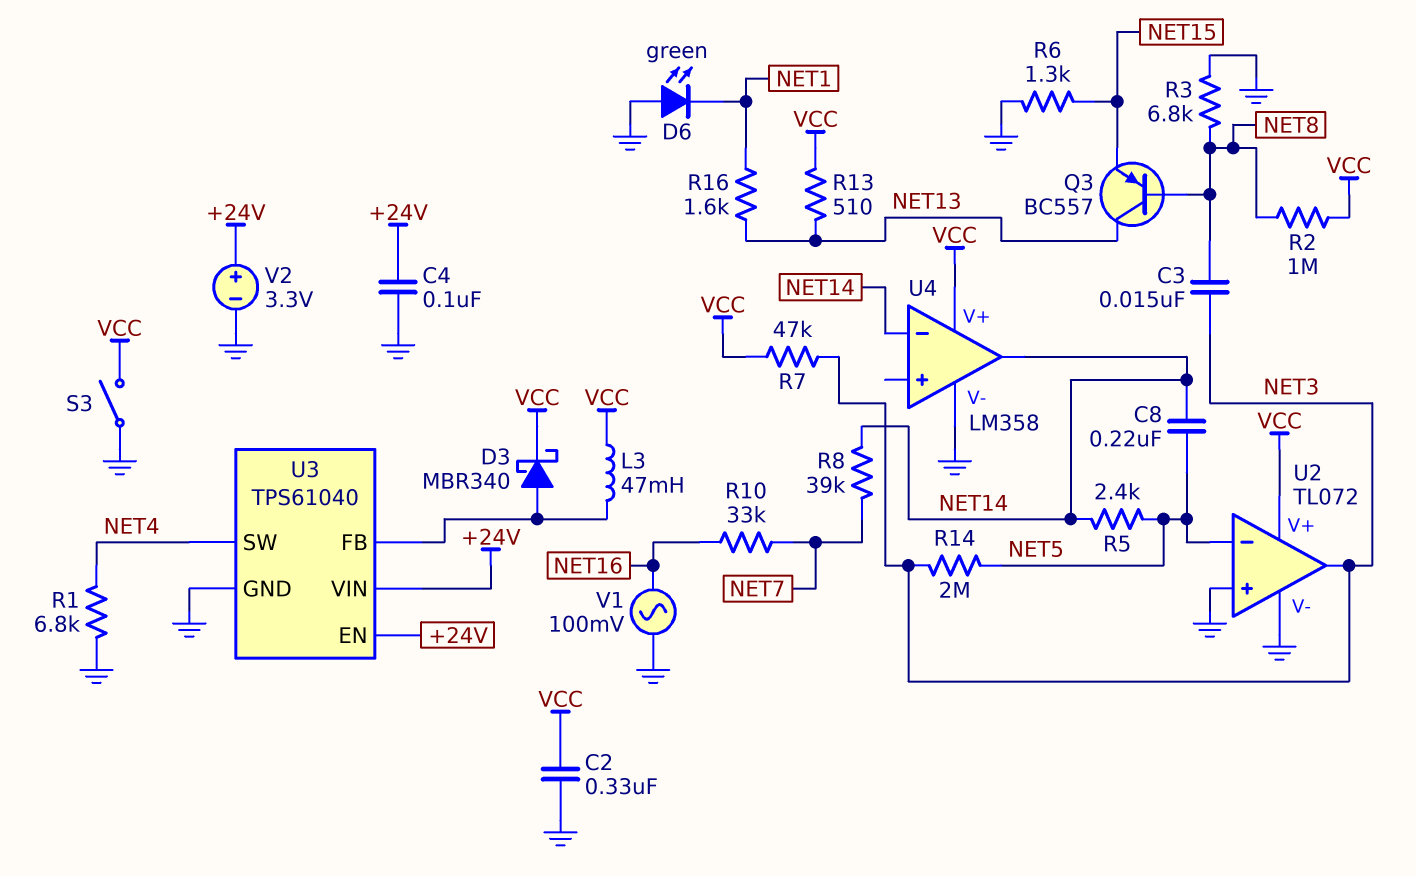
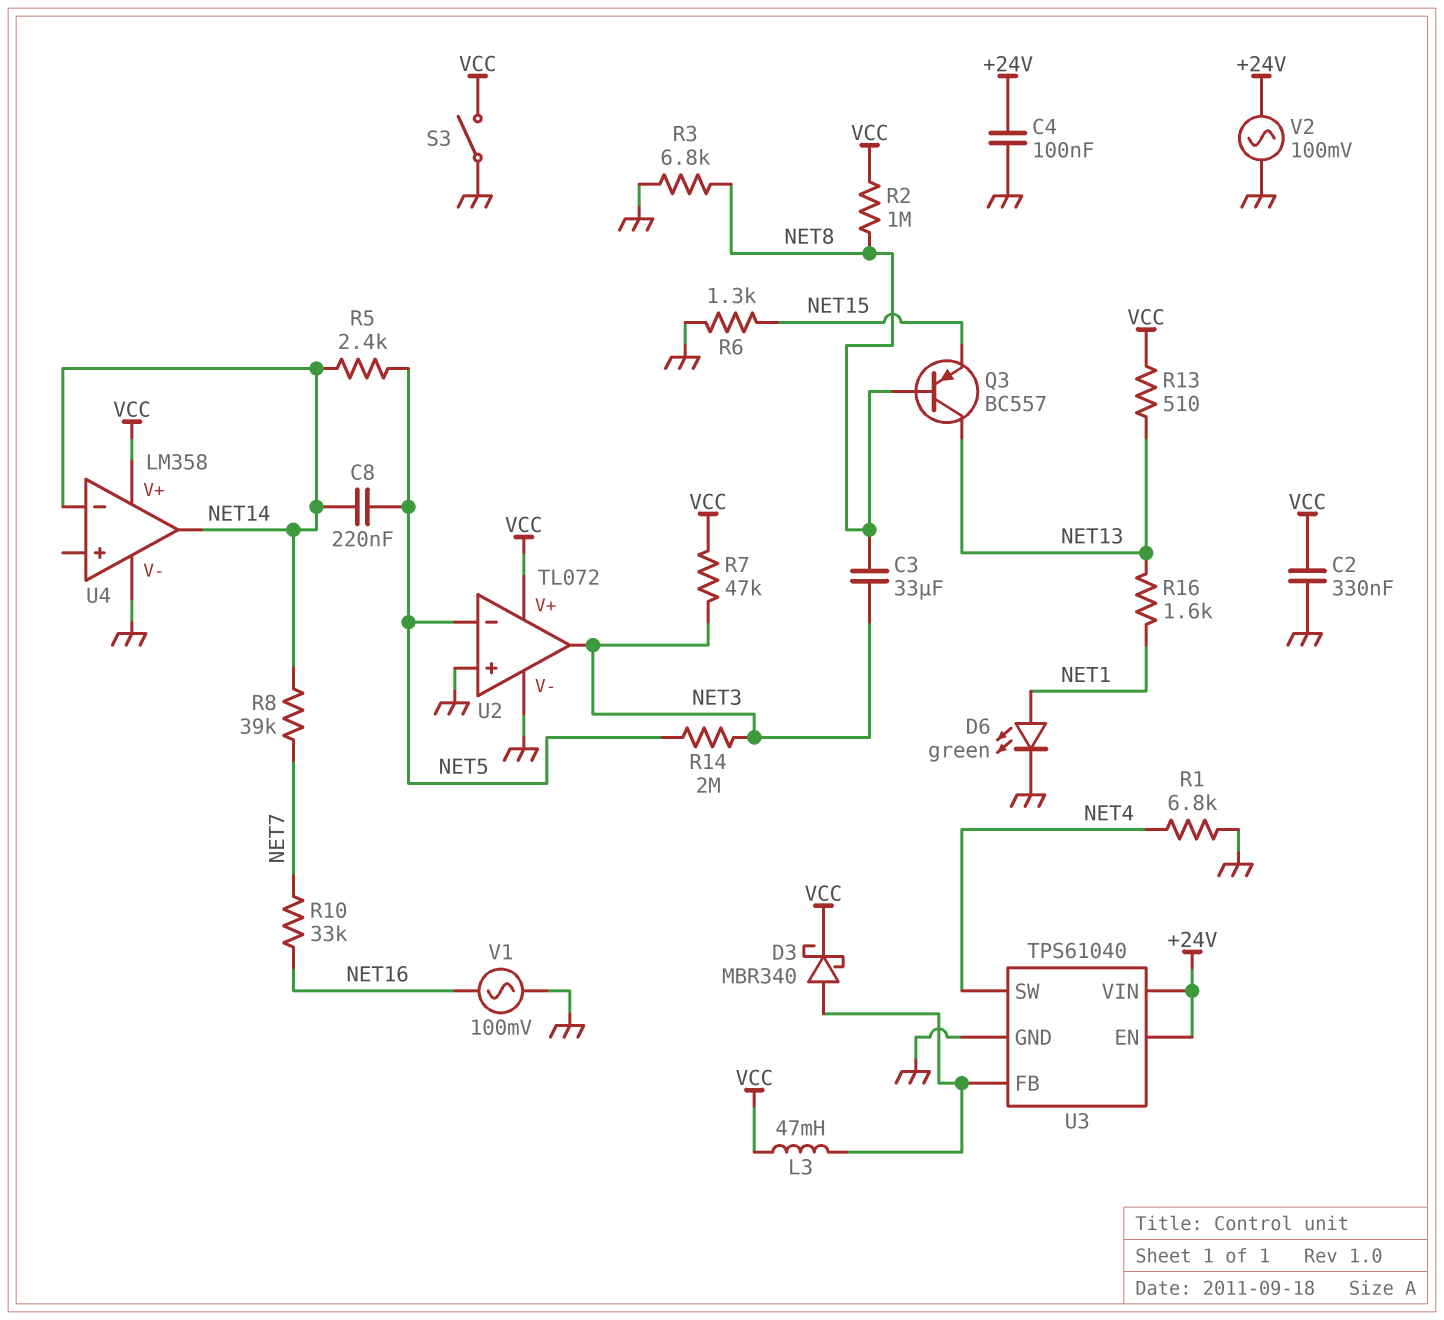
C3: 15nF (NET3, NET8) -> 33uF (NET3, NET8)
D6: LED green (A GND, K NET1) -> LED green (A NET1, K GND)
V2: 3.3V (plus +24V, minus GND) -> AC 100mV (+24V, GND)

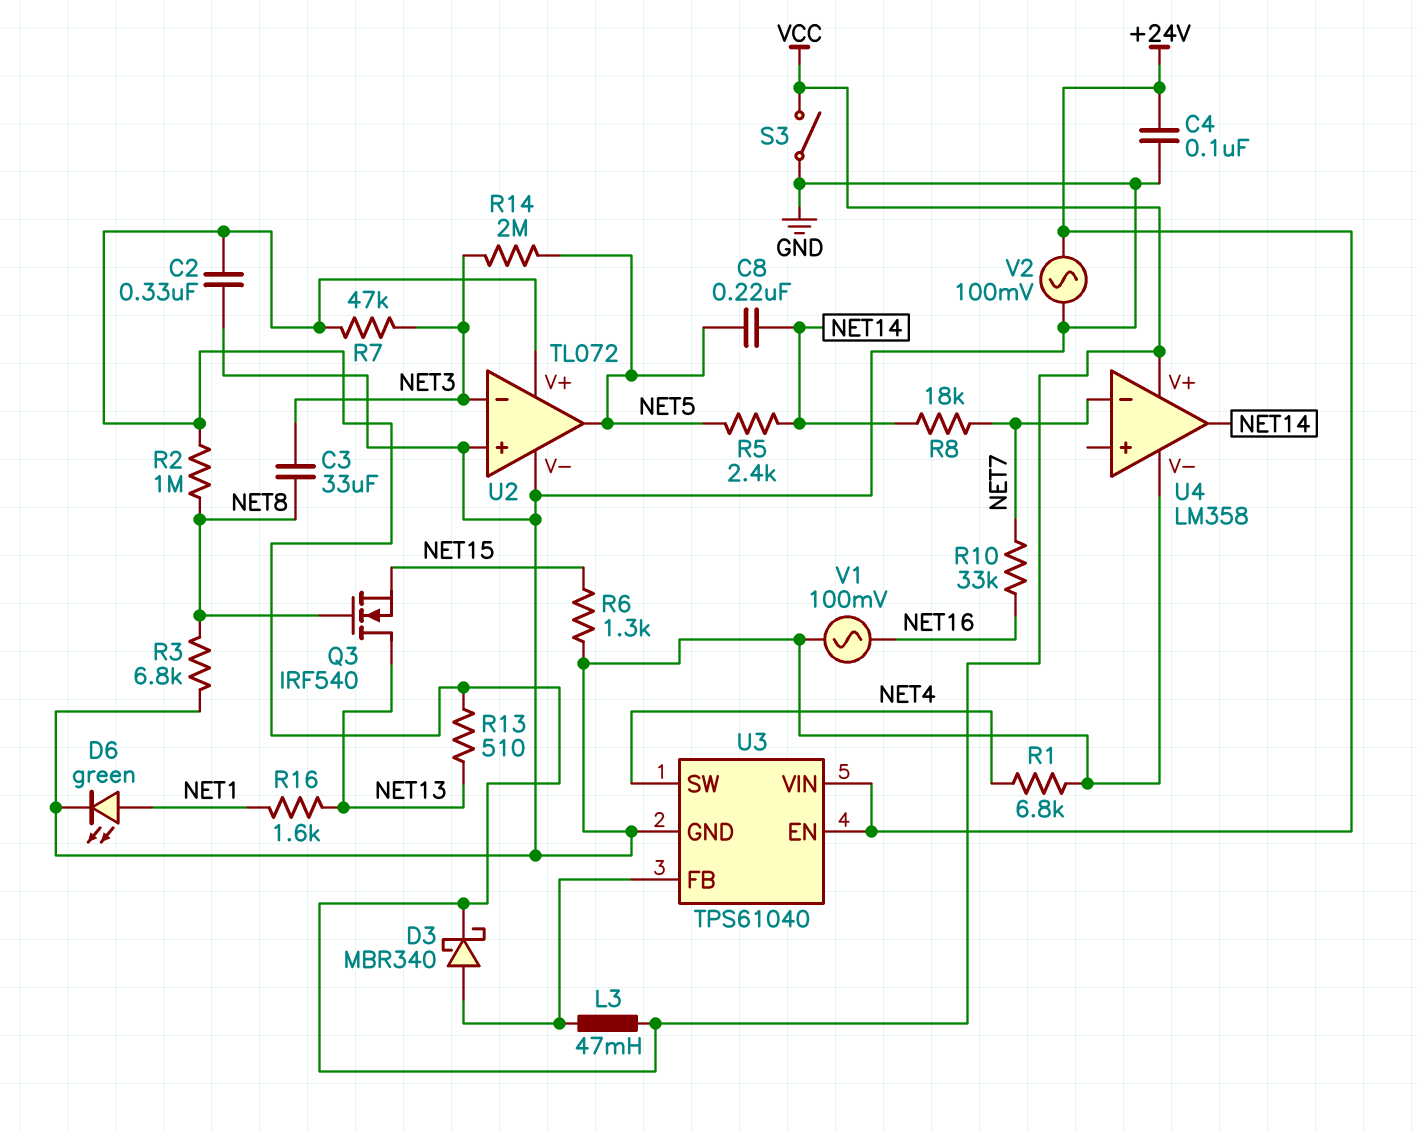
Q3: PNP BC557 (B NET8, C NET13, E NET15) -> NMOS IRF540 (G NET8, D NET13, S NET15)
R8: 39k (NET7, NET14) -> 18k (NET7, NET14)
U2 pin in-: NET5 -> NET3
U2 pin out: NET3 -> NET5
U4 pin in-: NET14 -> NET7

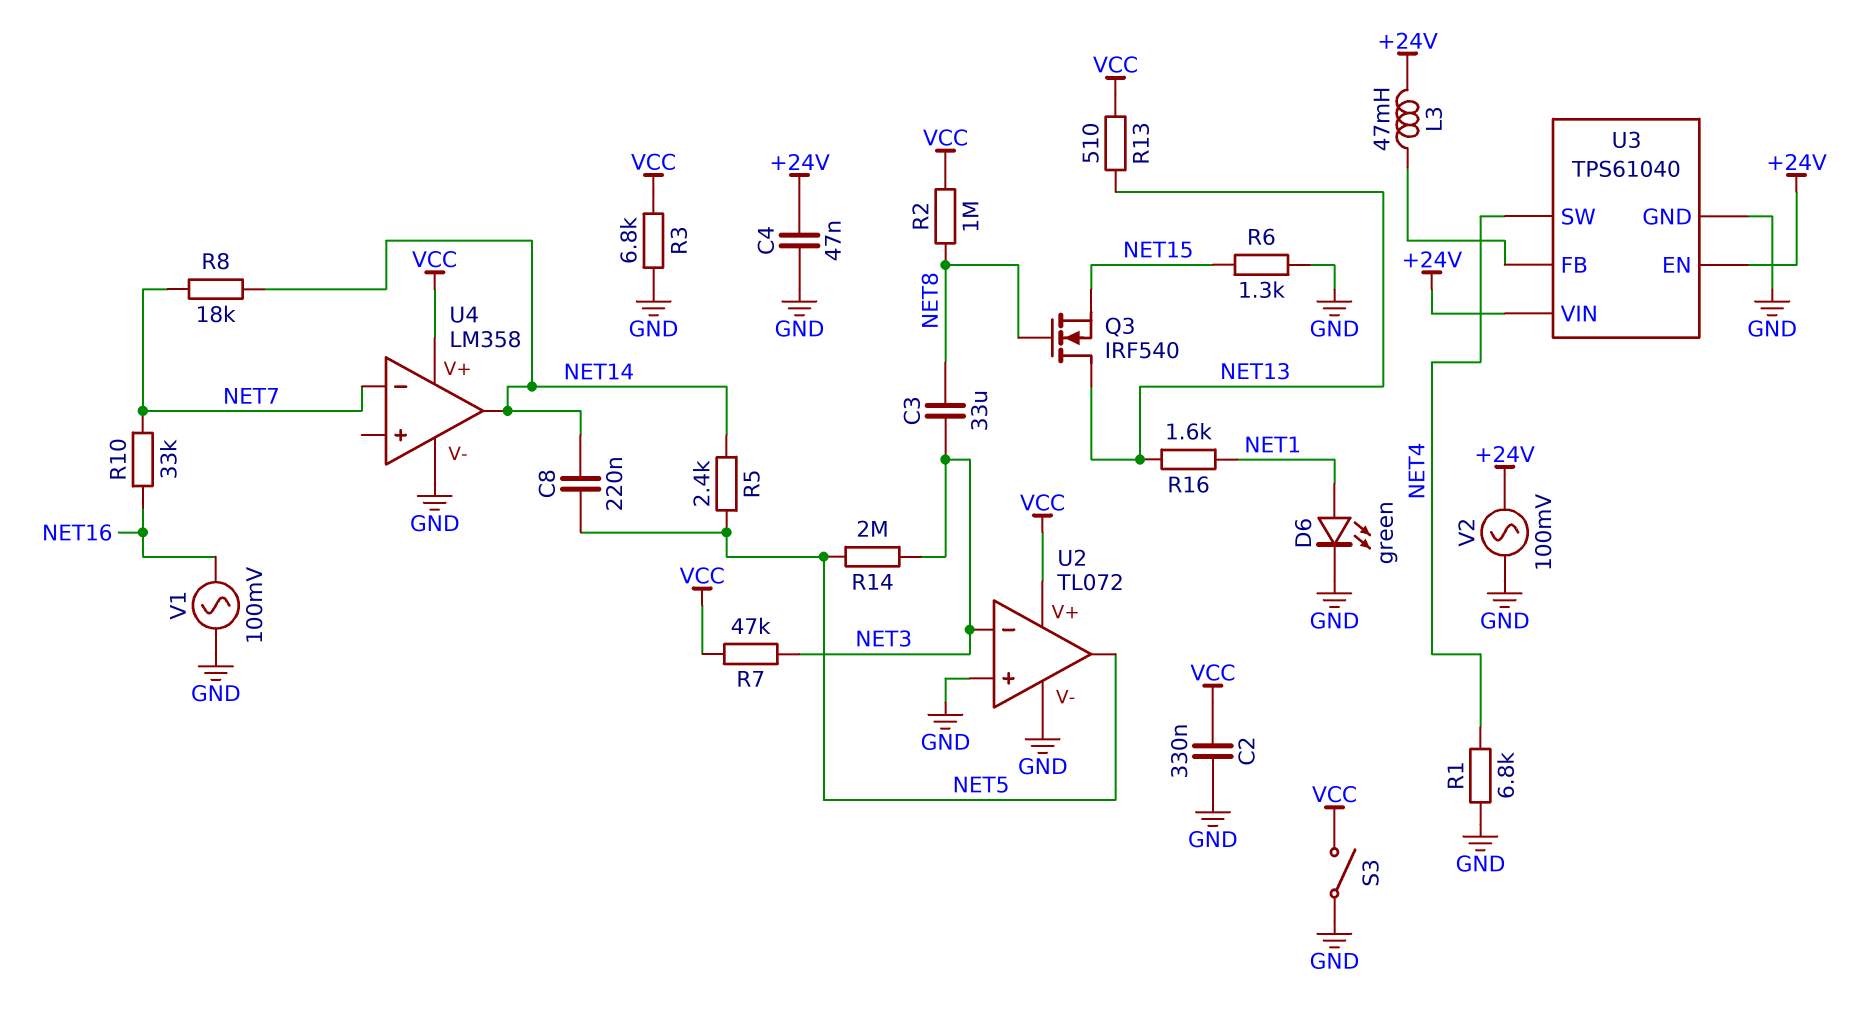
C4: 100nF (+24V, GND) -> 47nF (+24V, GND)
D3: schottky MBR340 (A U3/FB, K VCC) -> none
L3: 47mH (U3/FB, VCC) -> 47mH (+24V, U3/FB)
R3: 6.8k (GND, NET8) -> 6.8k (GND, VCC)

